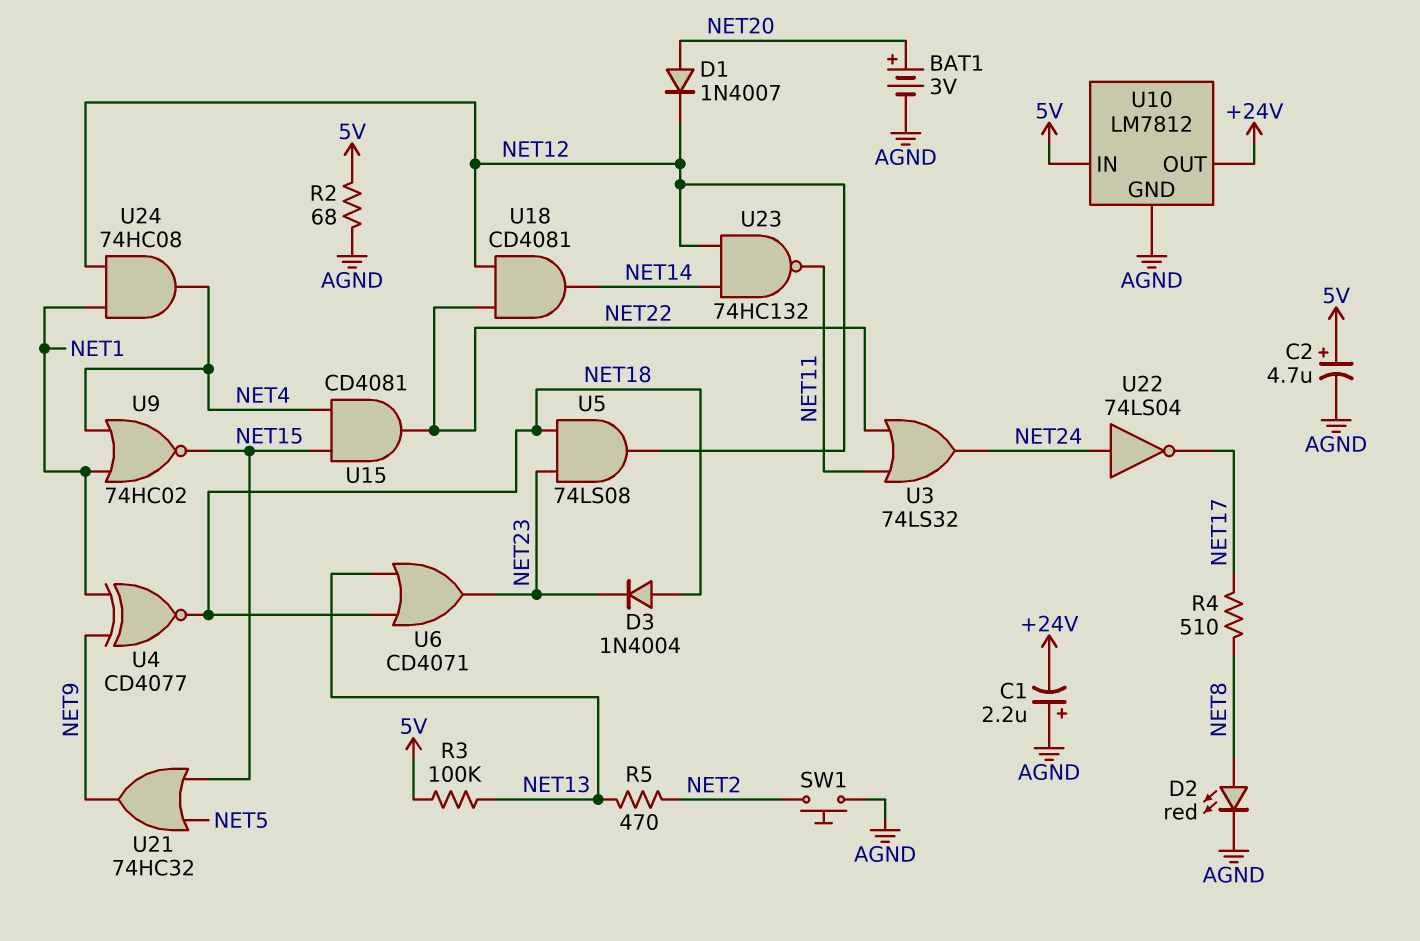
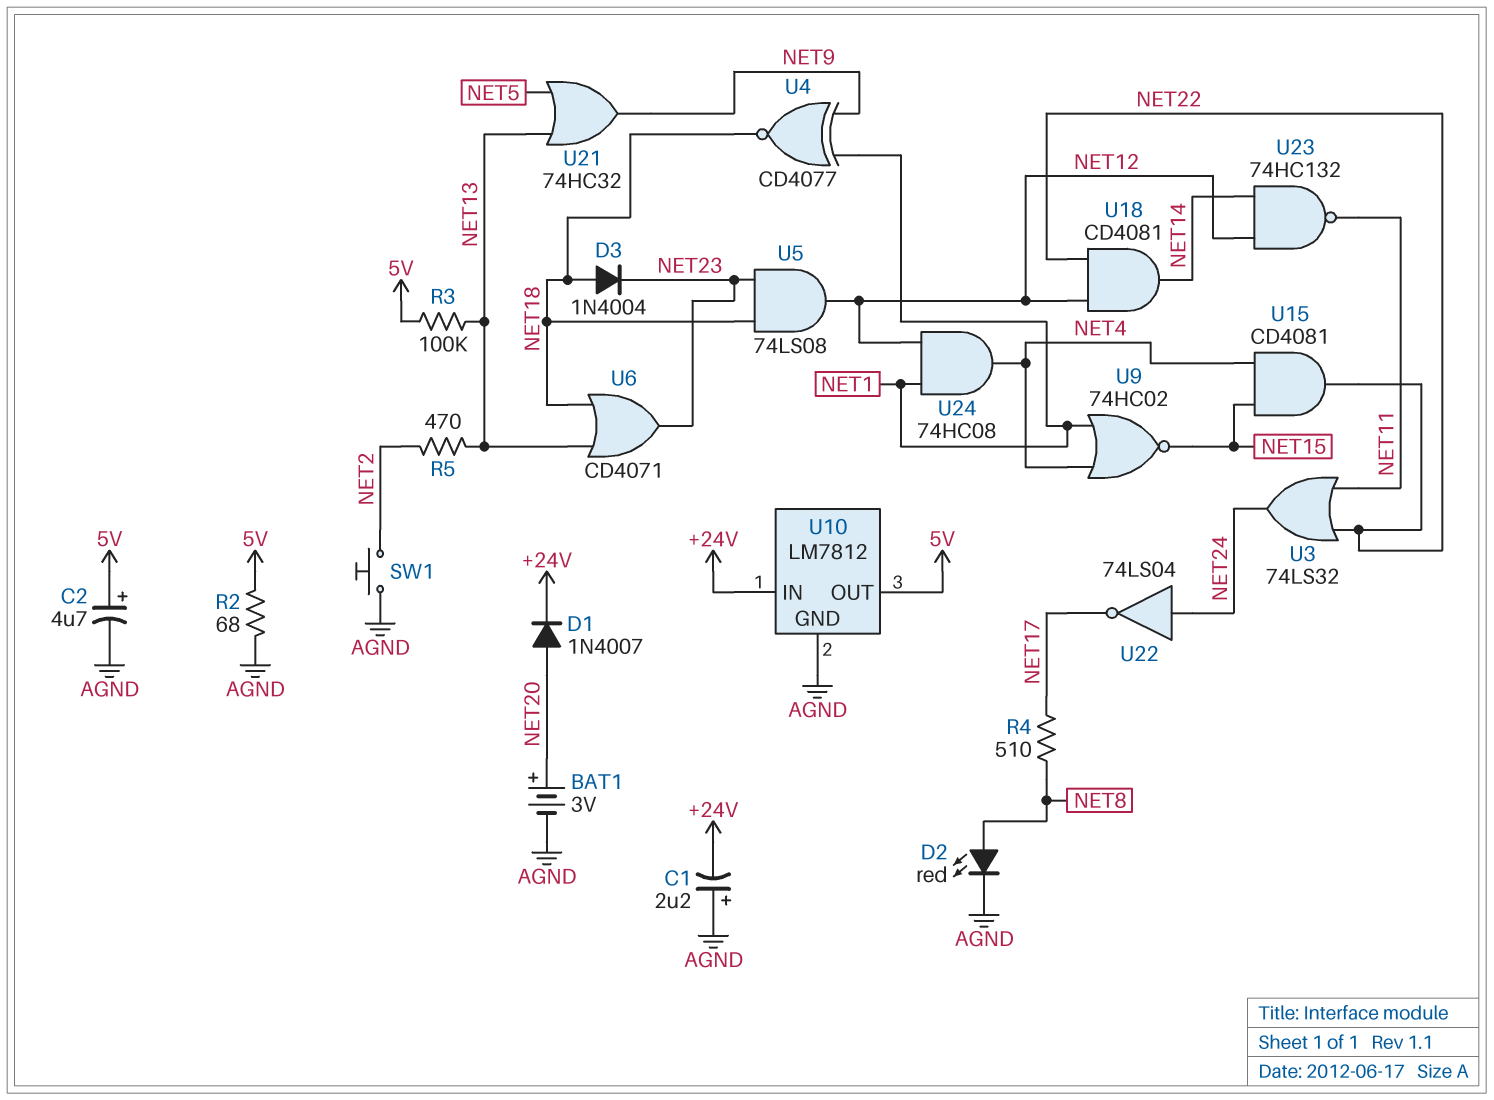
D1: diode 1N4007 (A NET20, K NET12) -> diode 1N4007 (A NET20, K +24V)
U10 pin IN: 5V -> +24V
U10 pin OUT: +24V -> 5V
U21: OR 74HC32 (in NET5, in NET15, out NET9) -> OR 74HC32 (in NET5, in NET13, out NET9)

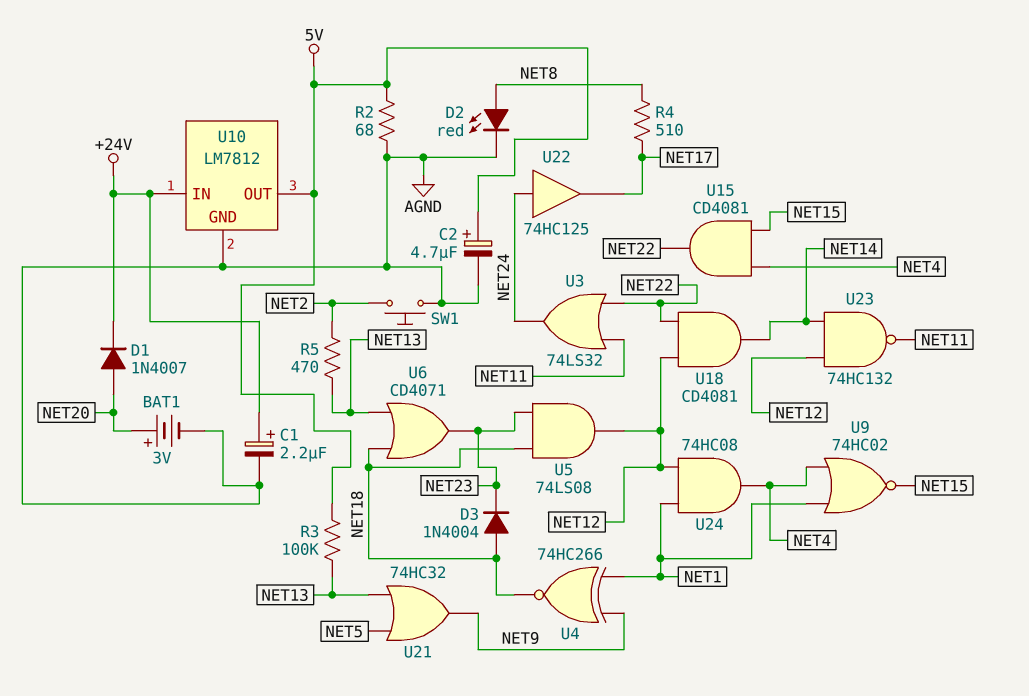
C1: 2.2uF (plus AGND, minus +24V) -> 2.2uF (plus +24V, minus AGND)
U4: XNOR CD4077 (in NET1, in NET9, out NET18) -> XNOR 74HC266 (in NET1, in NET9, out NET18)
U22: NOT 74LS04 (in NET24, out NET17) -> buffer 74HC125 (in NET24, out NET17)

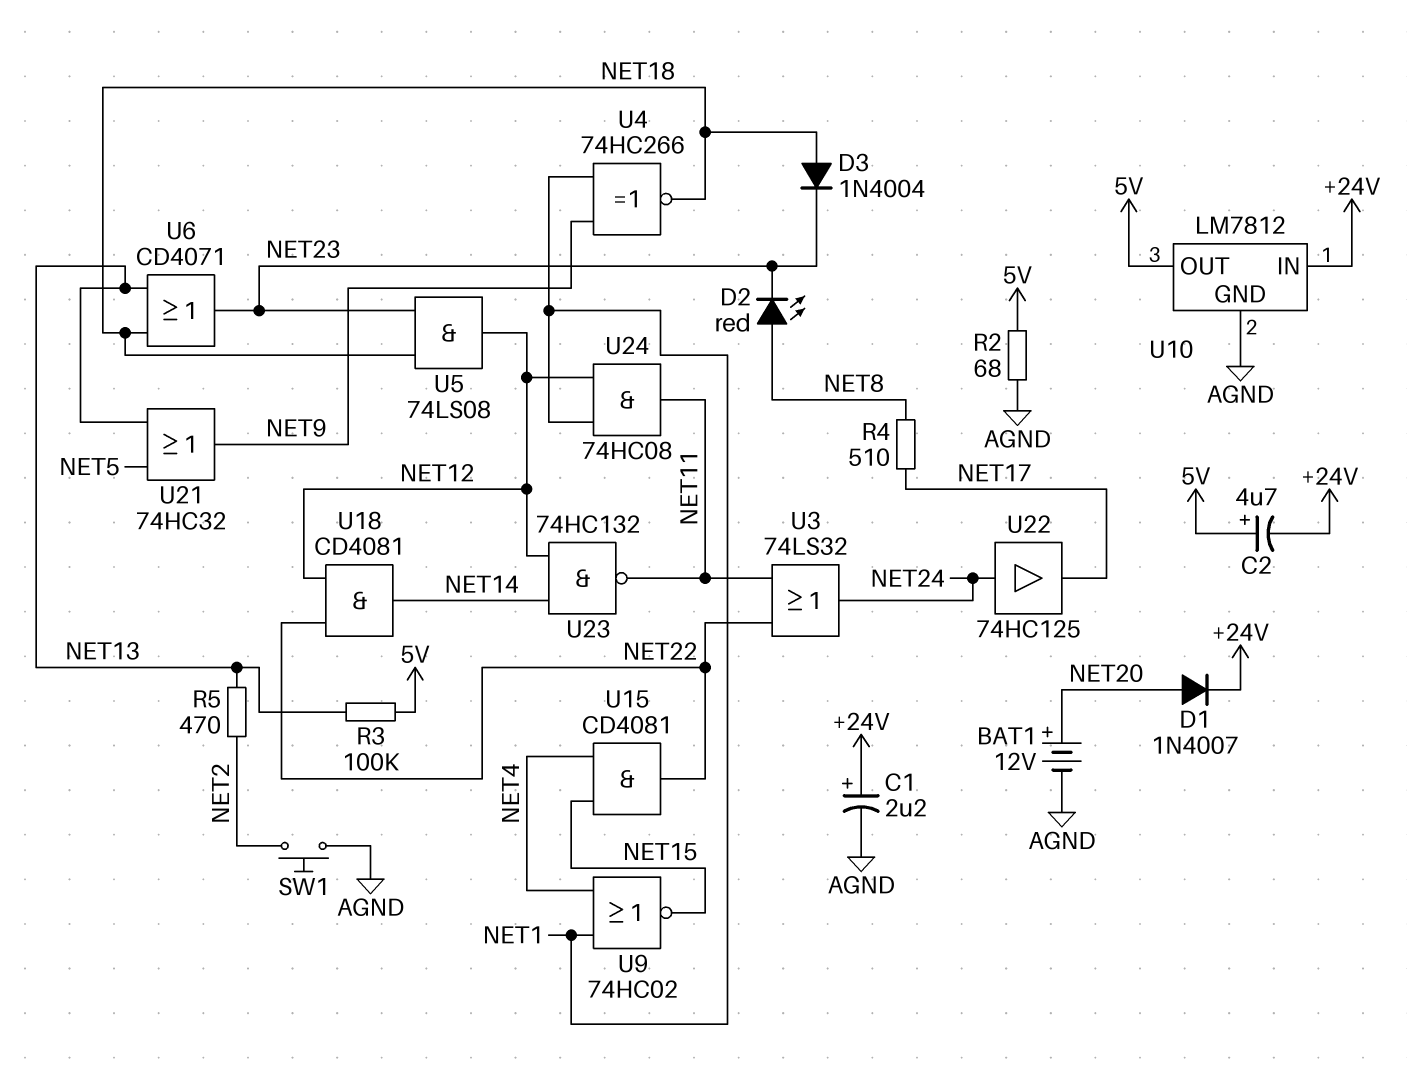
BAT1: 3V (plus NET20, minus AGND) -> 12V (plus NET20, minus AGND)
C2: 4.7uF (plus 5V, minus AGND) -> 4.7uF (plus 5V, minus +24V)
D2: LED red (A NET8, K AGND) -> LED red (A NET8, K NET23)
U24: AND 74HC08 (in NET1, in NET12, out NET4) -> AND 74HC08 (in NET1, in NET12, out NET11)

